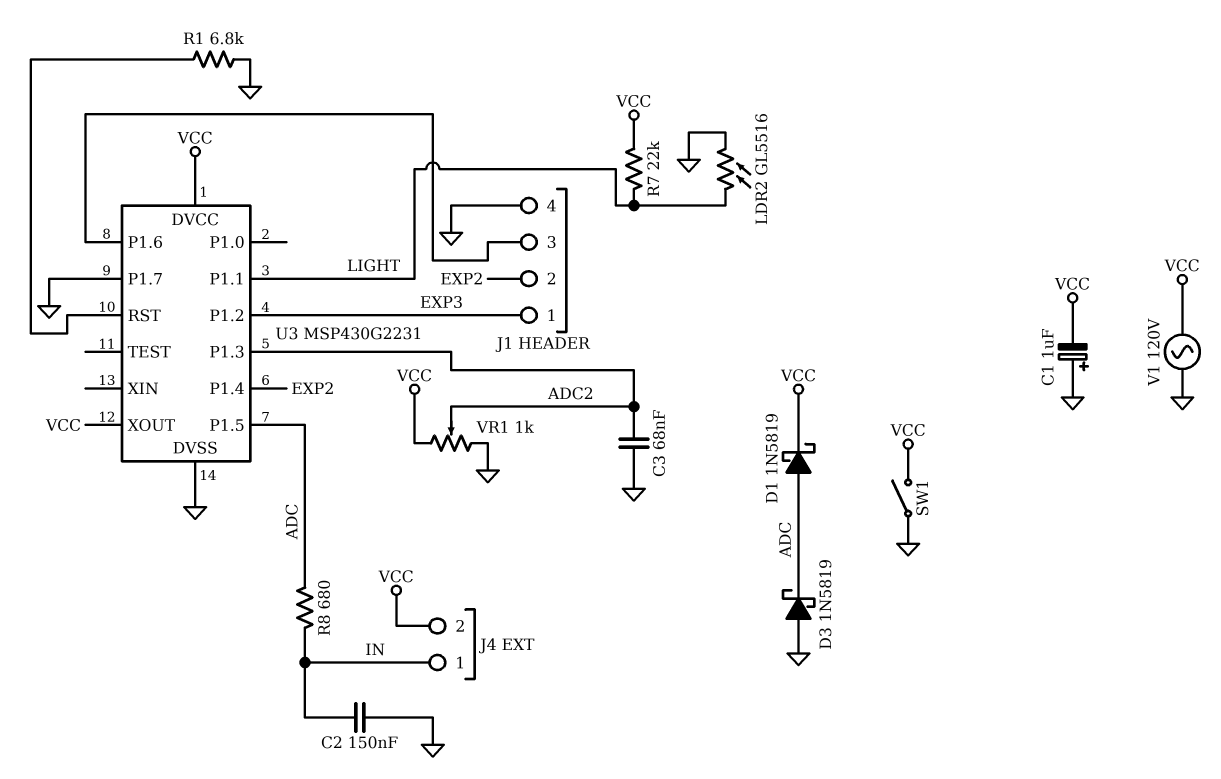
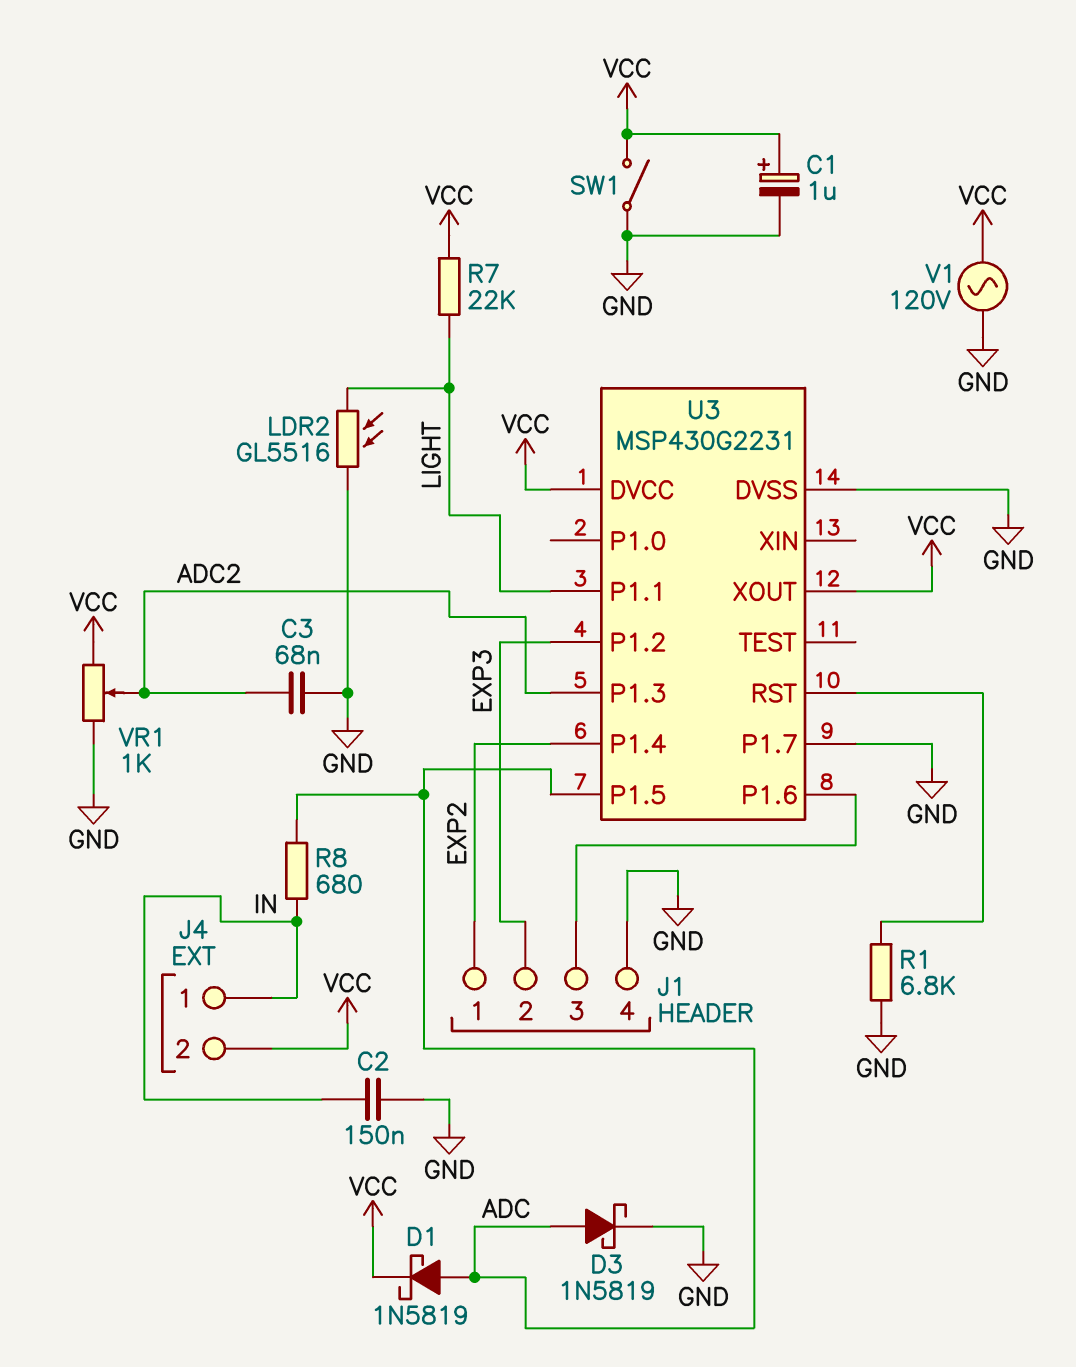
C1: 1uF (plus GND, minus VCC) -> 1uF (plus VCC, minus GND)
D3: schottky 1N5819 (A GND, K ADC) -> schottky 1N5819 (A ADC, K GND)
J1 pin 1: EXP3 -> EXP2
J1 pin 2: EXP2 -> EXP3

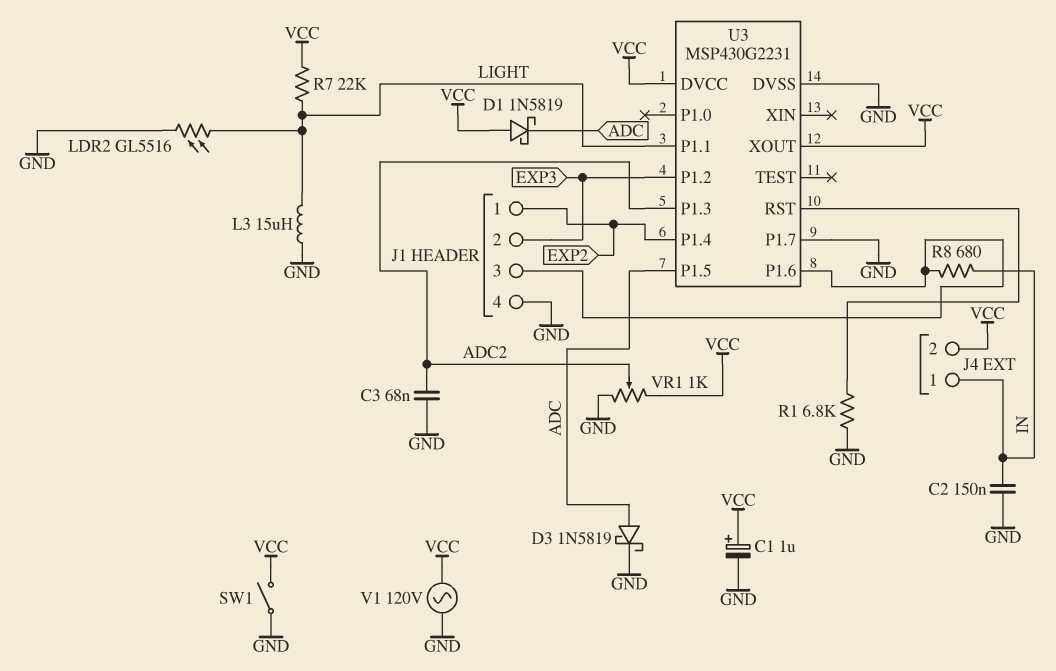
D1: schottky 1N5819 (A ADC, K VCC) -> schottky 1N5819 (A VCC, K ADC)
L3: none -> 15uH (GND, LIGHT)
R8: 680 (ADC, IN) -> 680 (IN, J1/3)

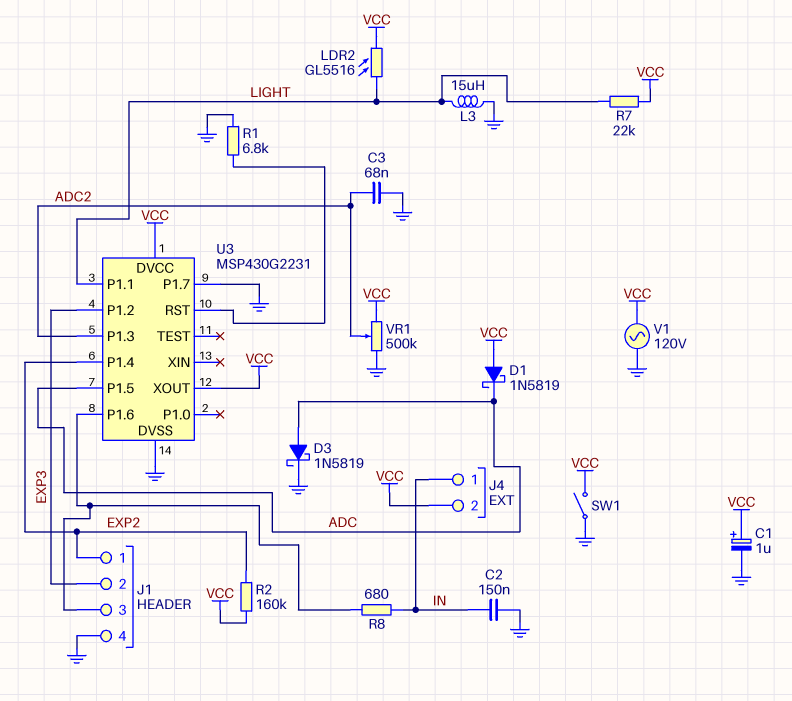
LDR2: GL5516 (GND, LIGHT) -> GL5516 (LIGHT, VCC)
R2: none -> 160k (EXP2, VCC)
VR1: 1k (GND, VCC, wiper ADC2) -> 500k (GND, VCC, wiper ADC2)

